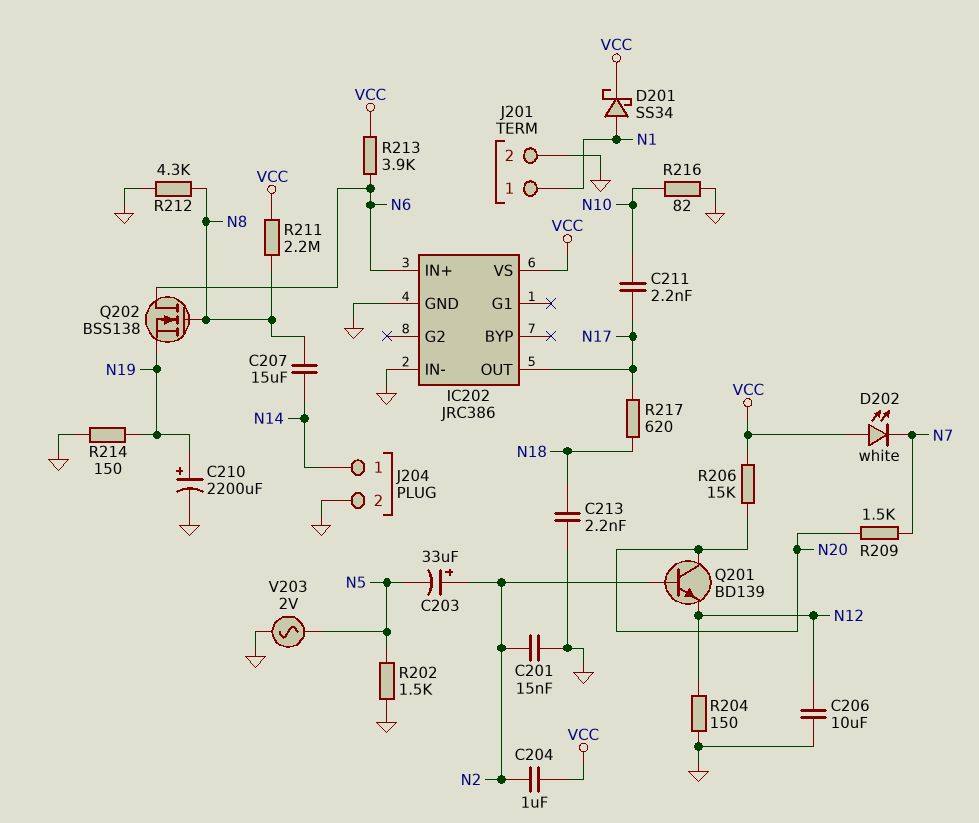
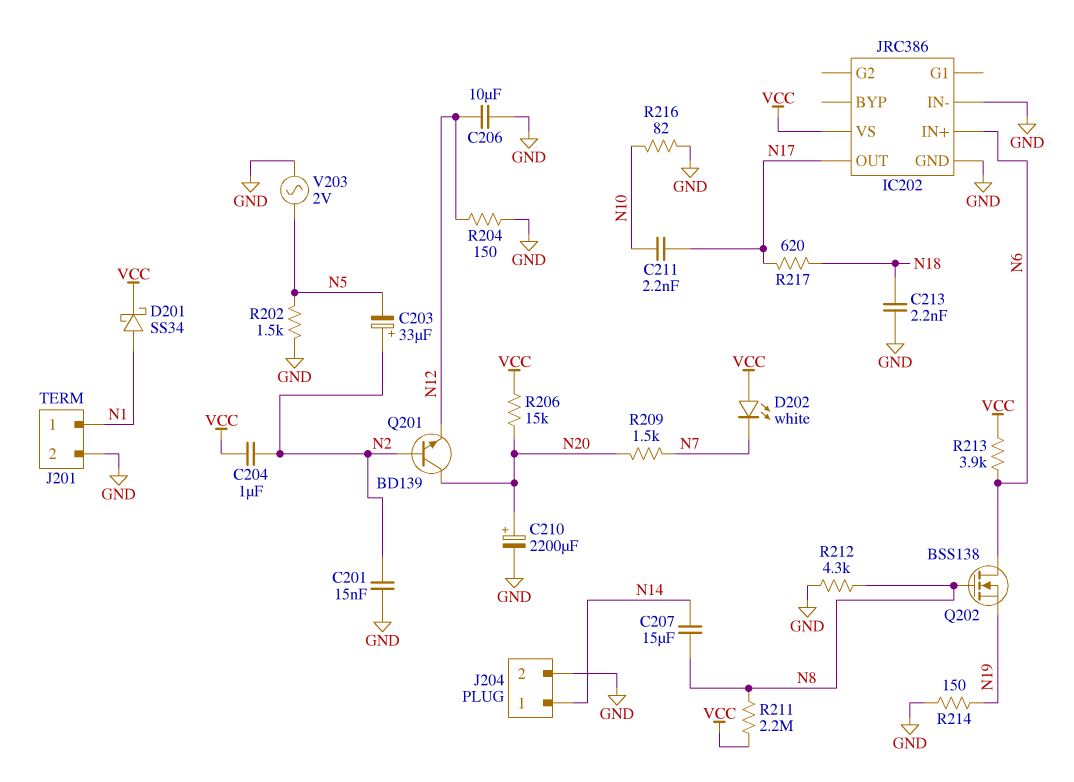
C210: 2200uF (plus N19, minus GND) -> 2200uF (plus N20, minus GND)

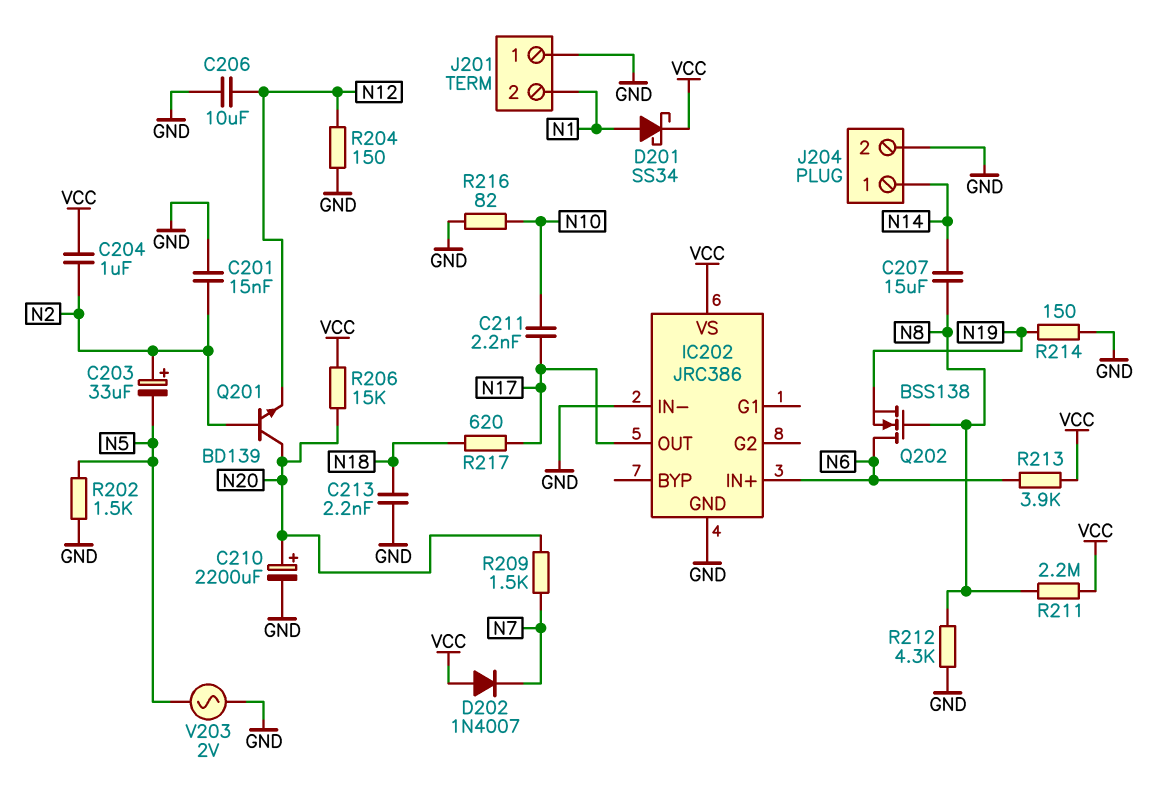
D202: LED white (A VCC, K N7) -> diode 1N4007 (A VCC, K N7)
J201 pin 1: N1 -> GND
J201 pin 2: GND -> N1

